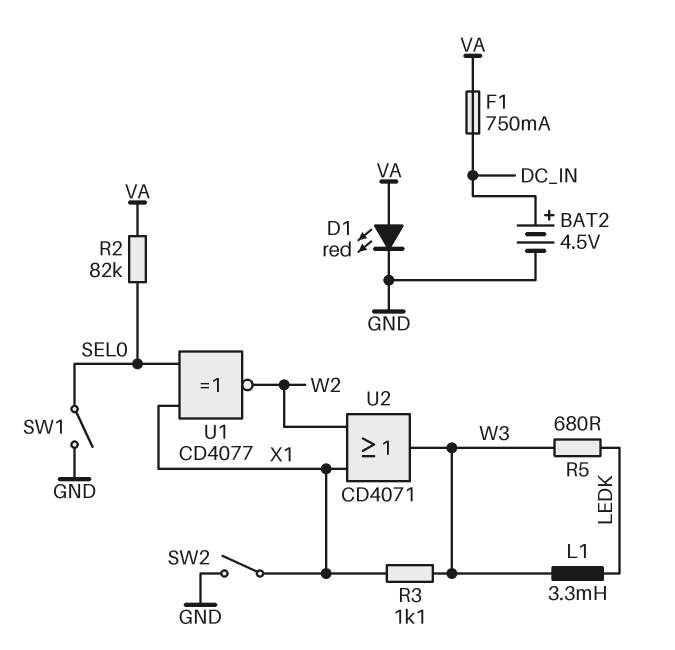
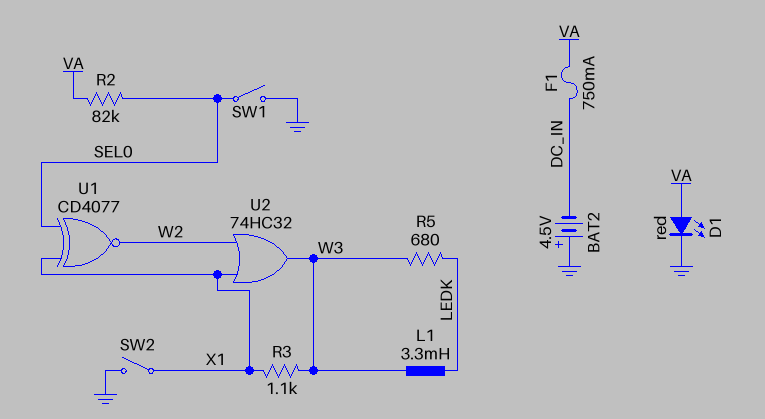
BAT2: 4.5V (plus DC_IN, minus GND) -> 4.5V (plus GND, minus DC_IN)
U2: OR CD4071 (in W2, in X1, out W3) -> OR 74HC32 (in W2, in X1, out W3)

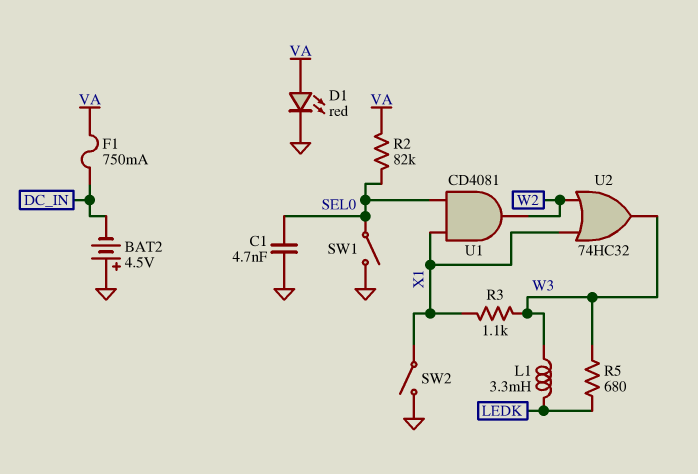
C1: none -> 4.7nF (GND, SEL0)
U1: XNOR CD4077 (in SEL0, in X1, out W2) -> AND CD4081 (in SEL0, in X1, out W2)

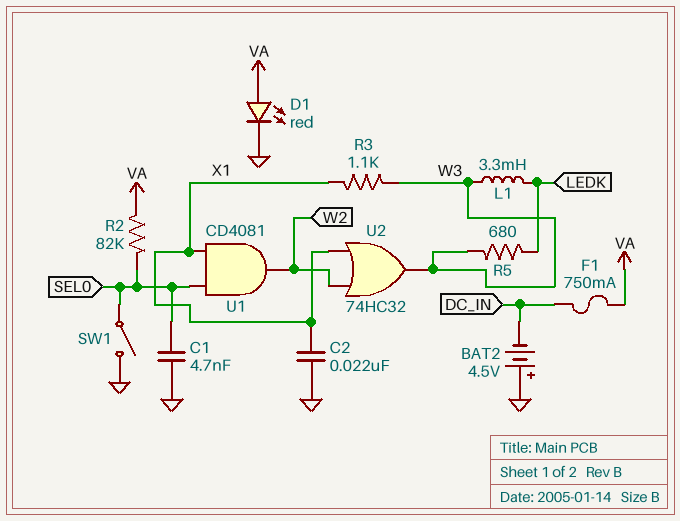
C2: none -> 22nF (GND, X1)
SW2: switch (GND, X1) -> none

